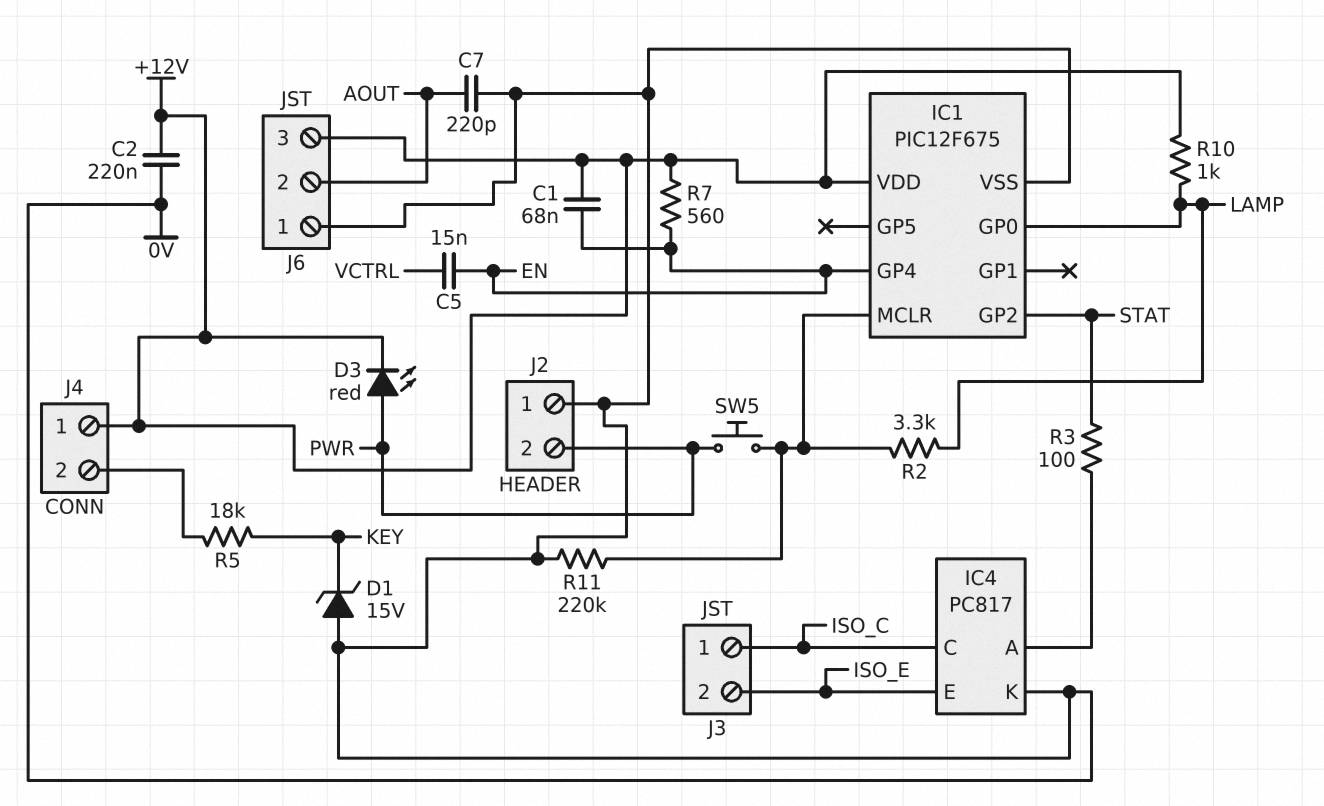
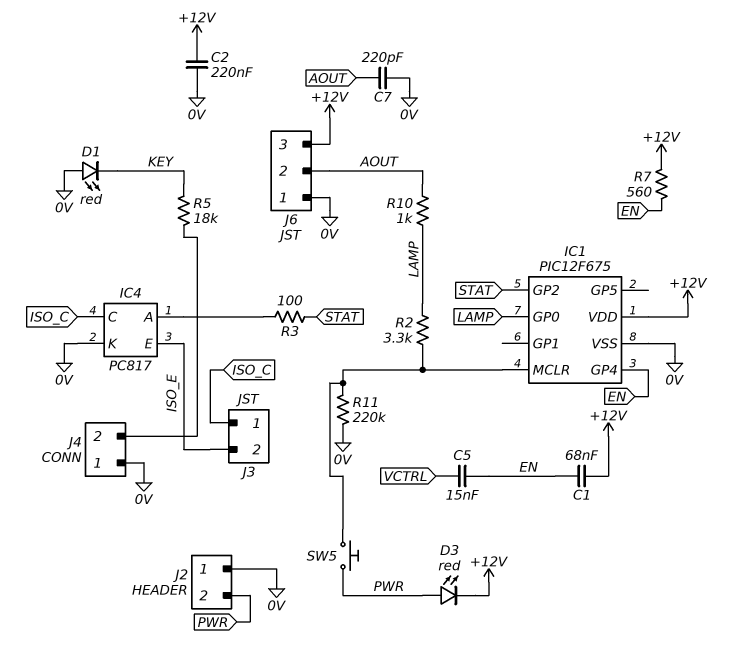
D1: zener 15V (A 0V, K KEY) -> LED red (A 0V, K KEY)
J4 pin 1: +12V -> 0V
R10: 1k (+12V, LAMP) -> 1k (AOUT, LAMP)

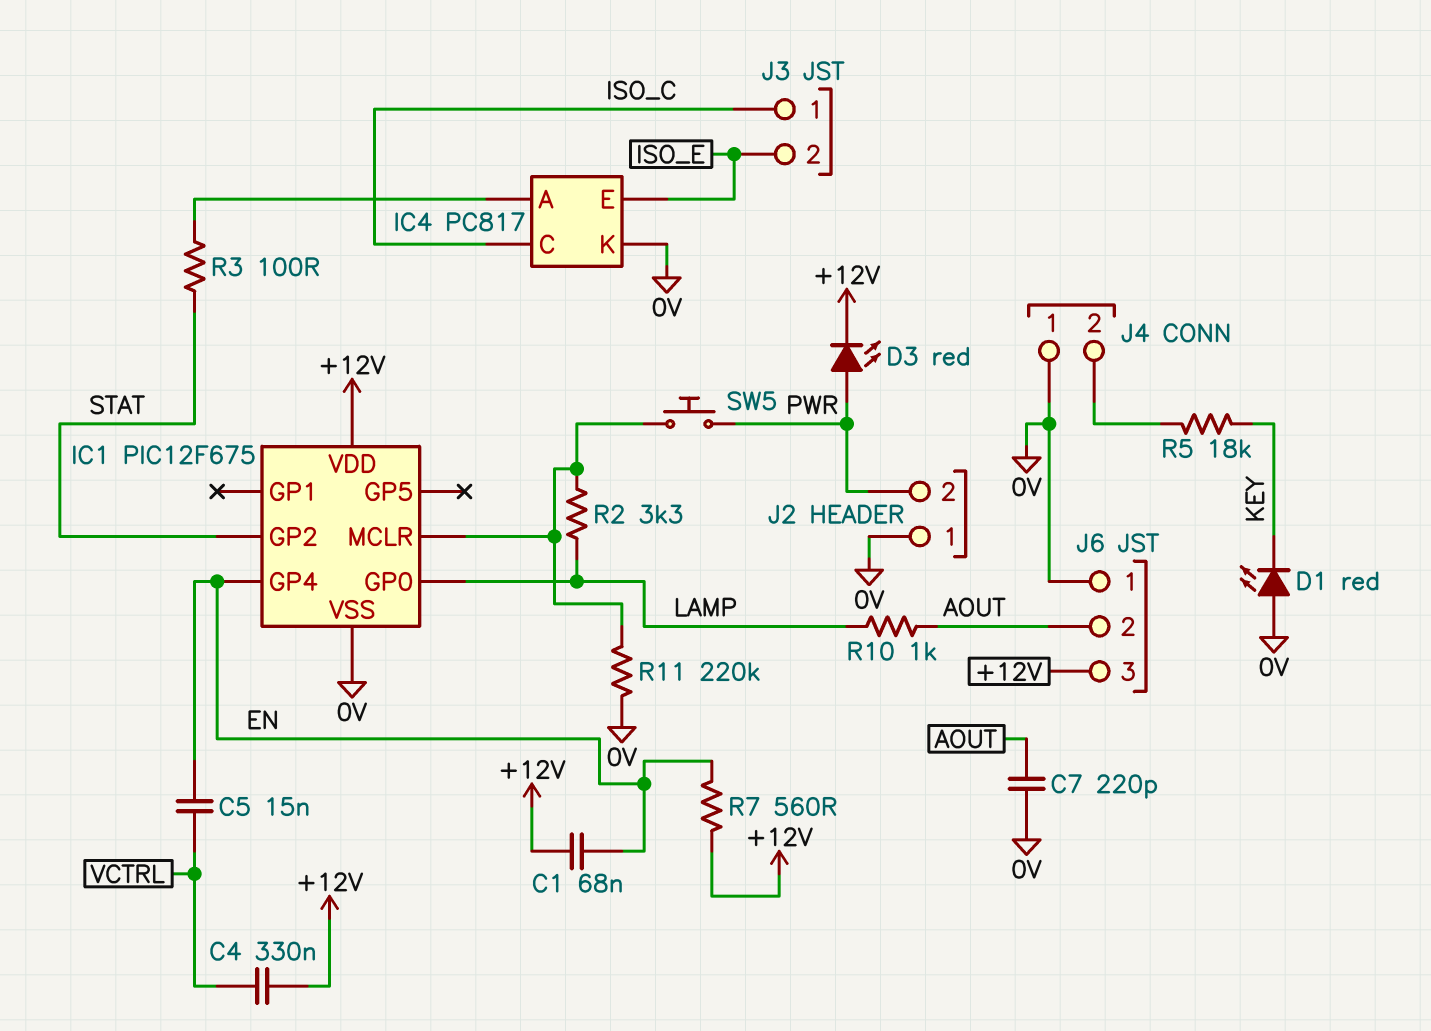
C2: 220nF (+12V, 0V) -> none
C4: none -> 330nF (+12V, VCTRL)

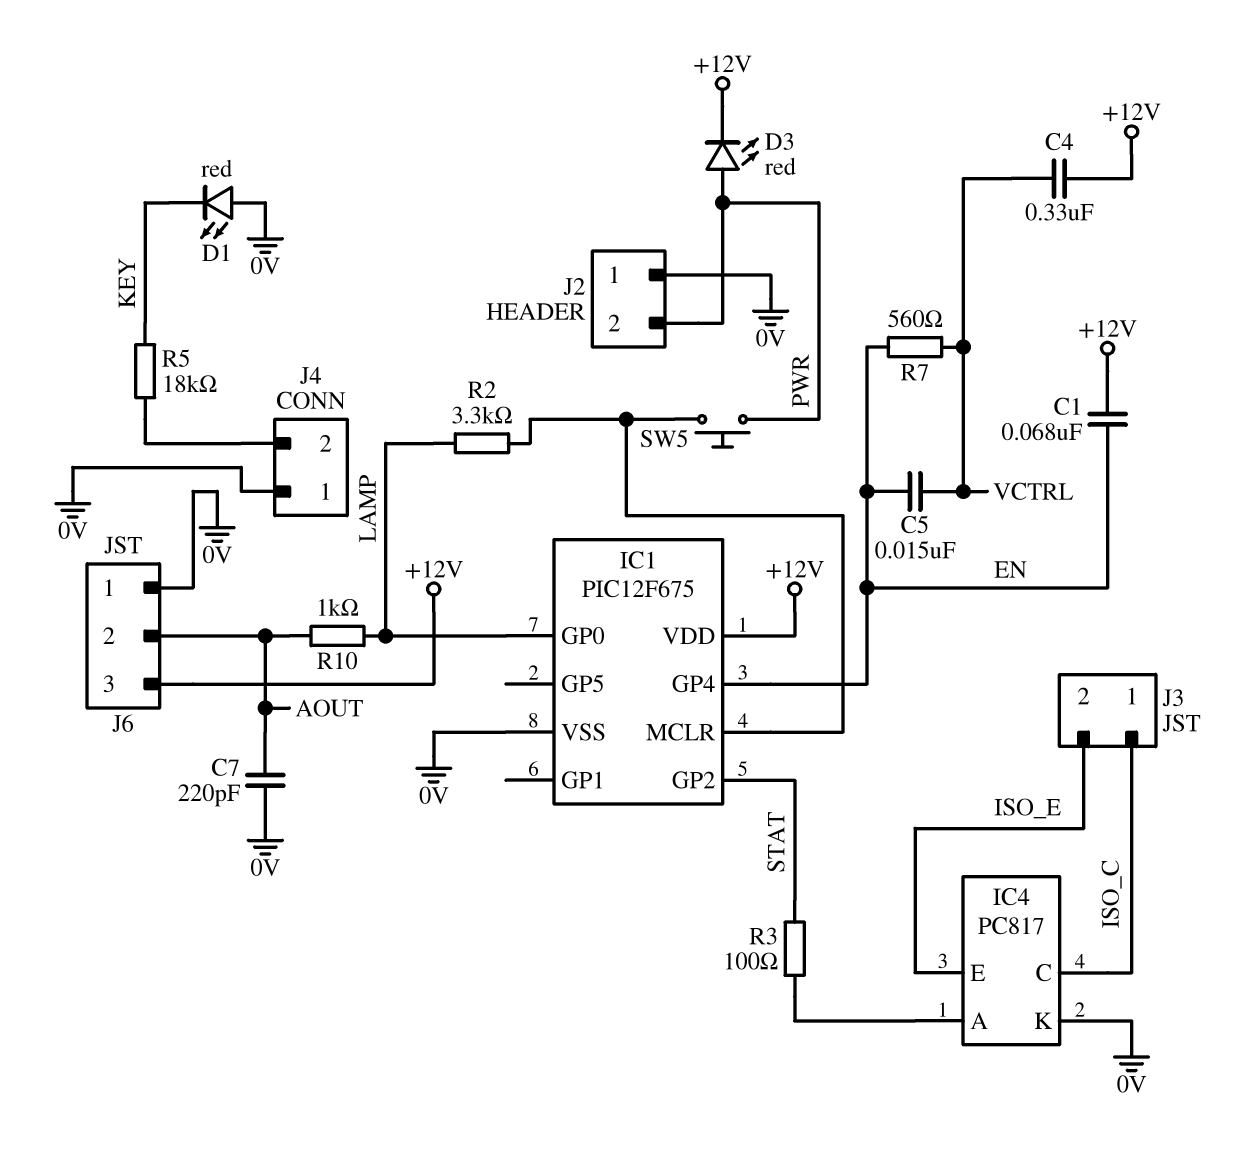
R7: 560 (+12V, EN) -> 560 (EN, VCTRL)
R11: 220k (0V, IC1/MCLR) -> none

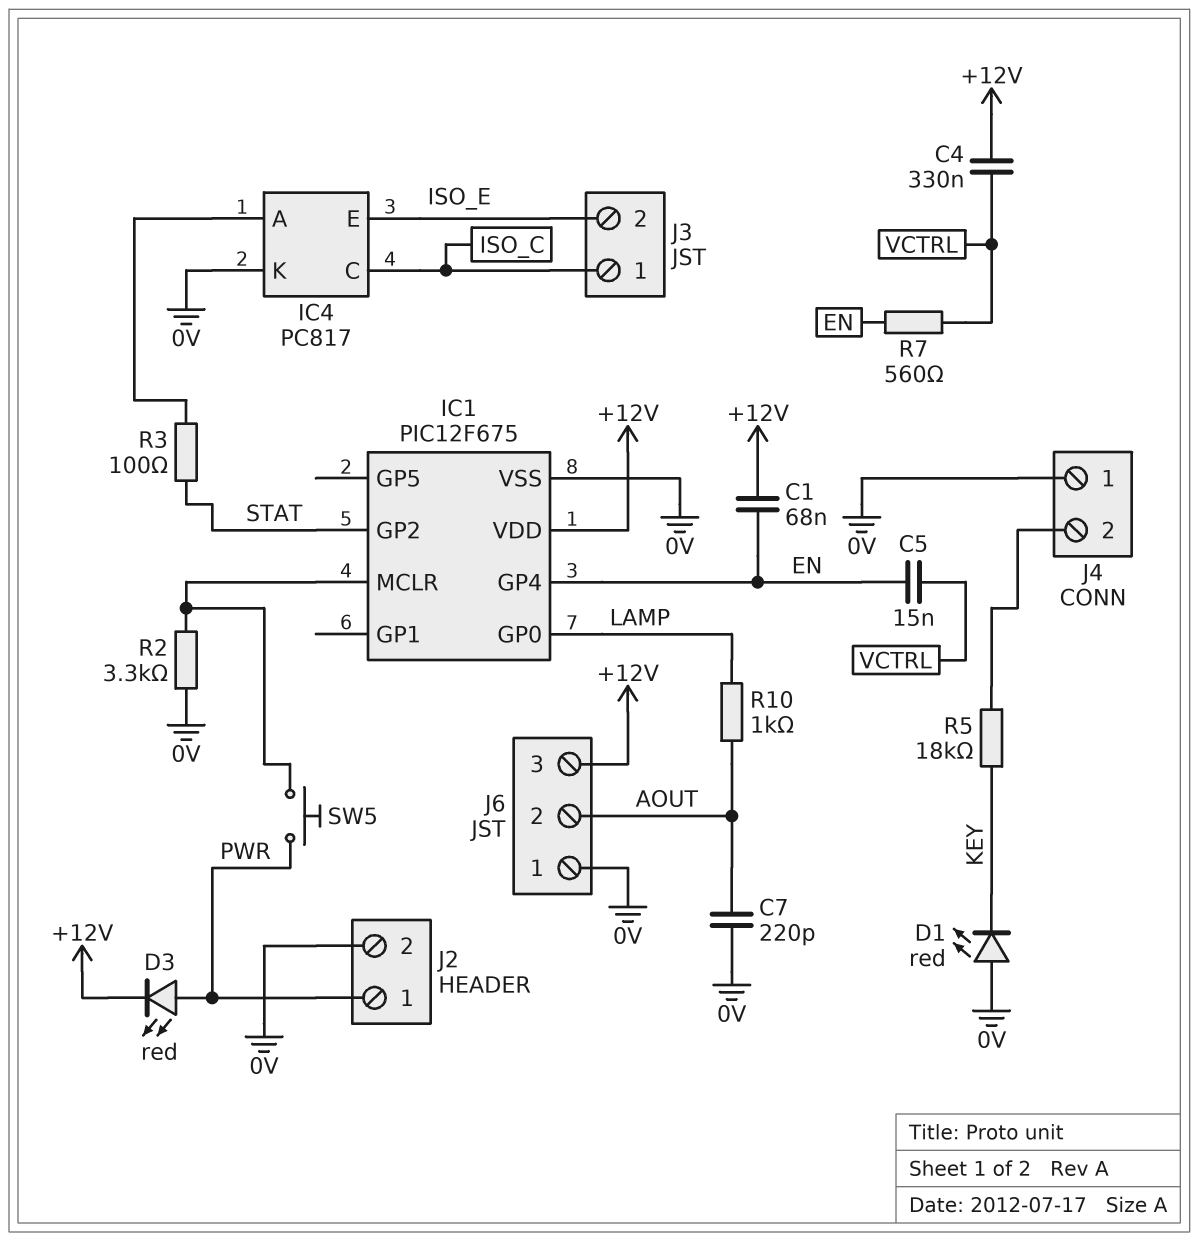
J2 pin 1: 0V -> PWR
J2 pin 2: PWR -> 0V
R2: 3.3k (IC1/MCLR, LAMP) -> 3.3k (0V, IC1/MCLR)

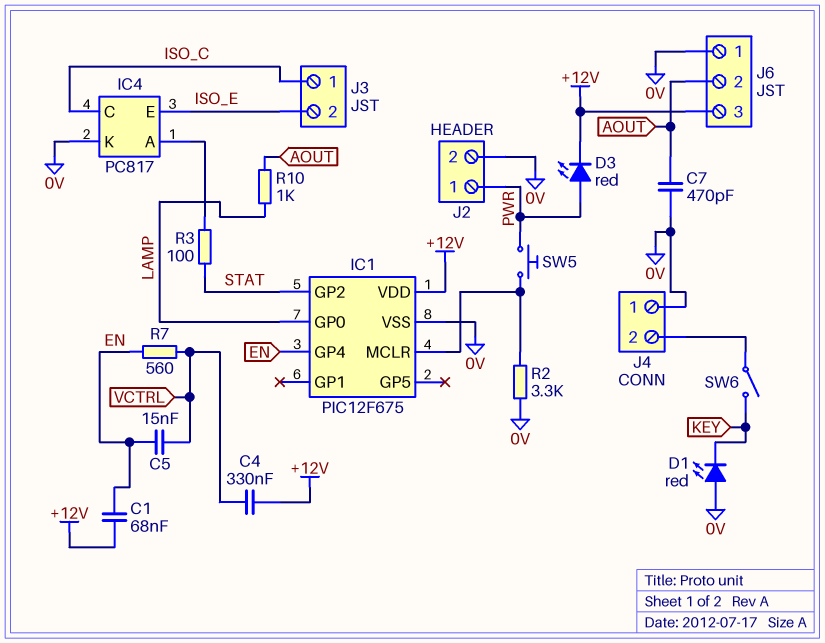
C7: 220pF (0V, AOUT) -> 470pF (0V, AOUT)
R5: 18k (J4/2, KEY) -> none
SW6: none -> switch (J4/2, KEY)

